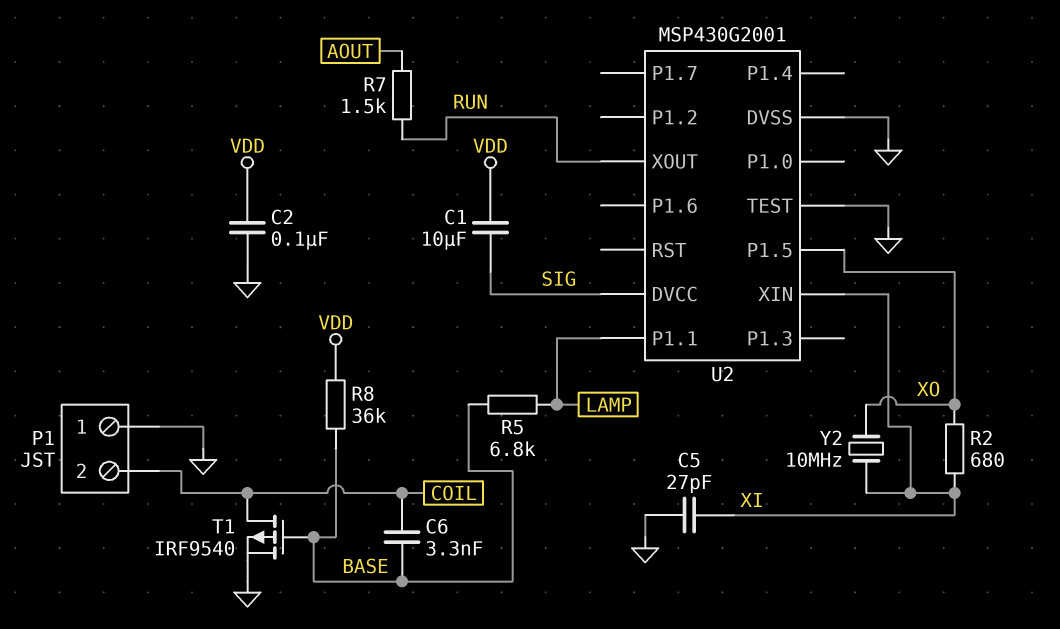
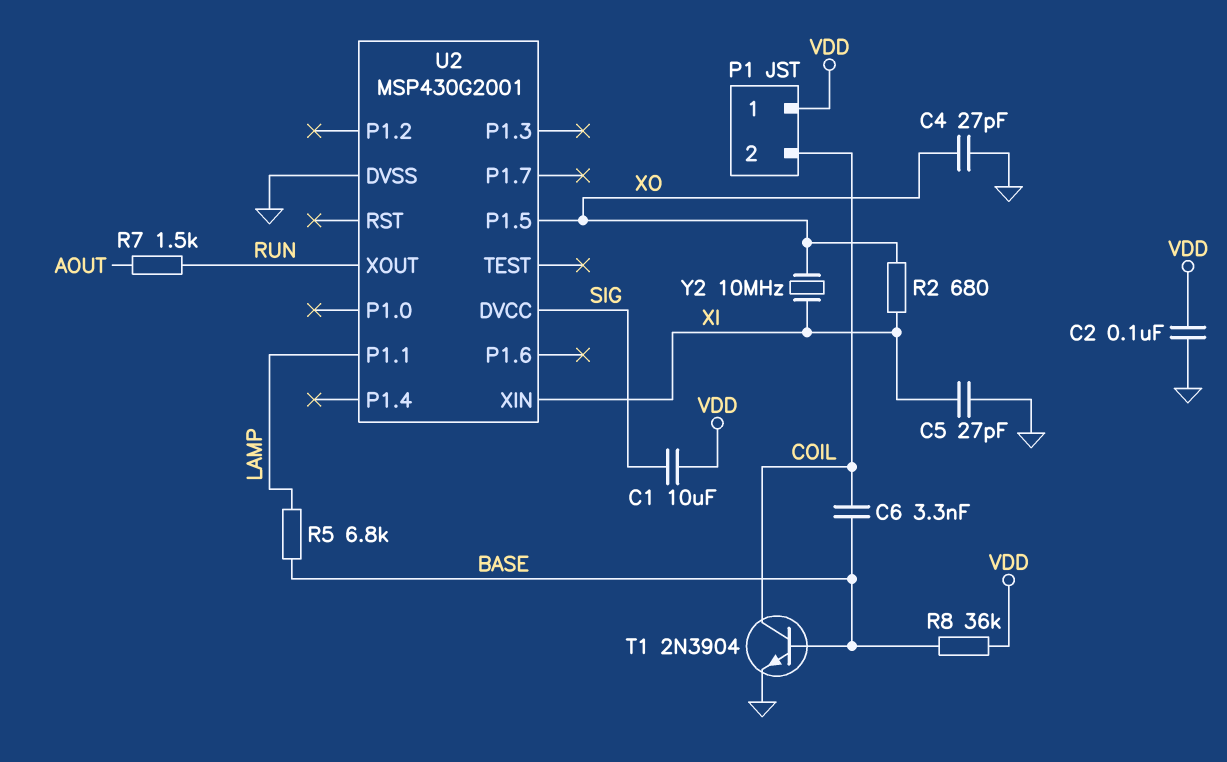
C4: none -> 27pF (GND, XO)
P1 pin 1: GND -> VDD
T1: PMOS IRF9540 (G BASE, D COIL, S GND) -> NPN 2N3904 (B BASE, C COIL, E GND)
U2 pin TEST: GND -> none

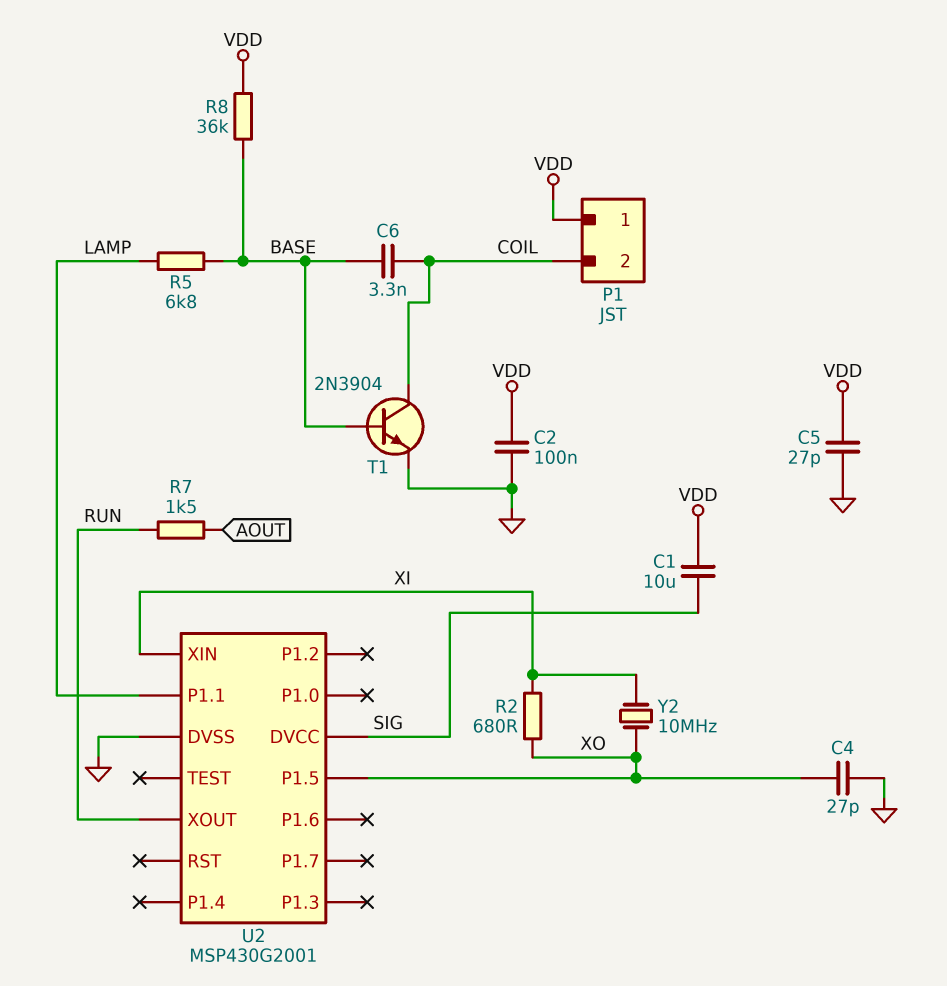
C5: 27pF (GND, XI) -> 27pF (GND, VDD)

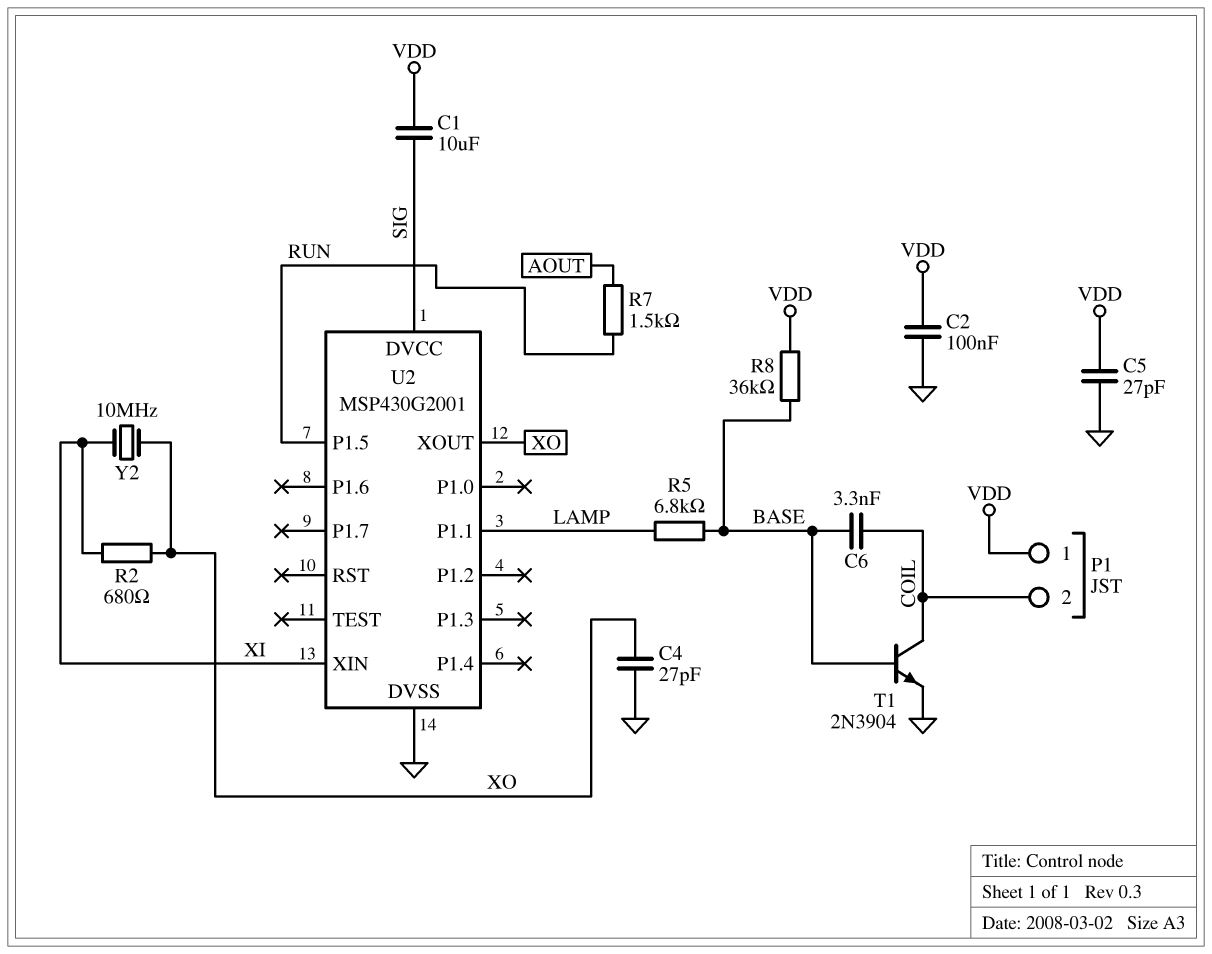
U2 pin P1.5: XO -> RUN
U2 pin XOUT: RUN -> XO

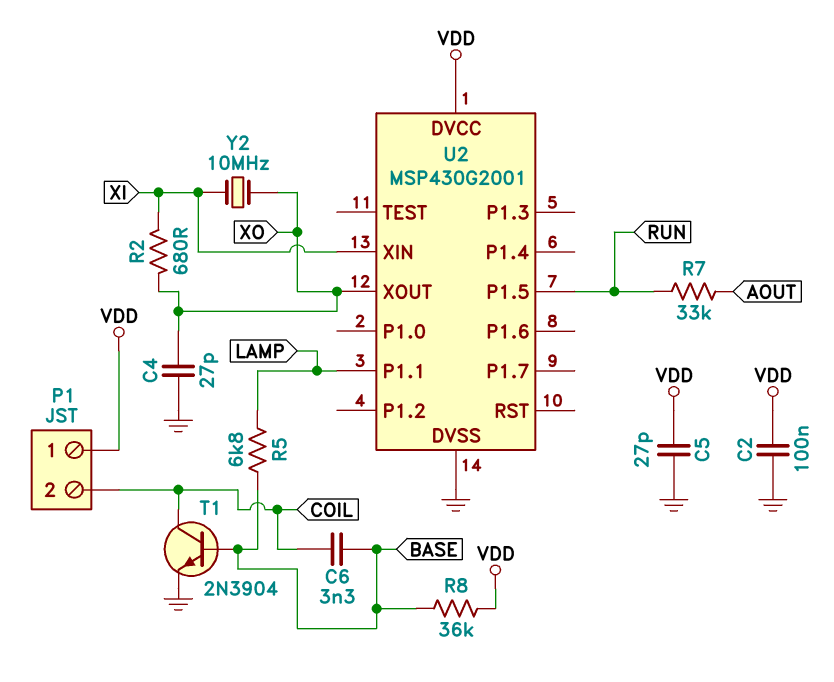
C1: 10uF (SIG, VDD) -> none
R7: 1.5k (AOUT, RUN) -> 33k (AOUT, RUN)
U2 pin DVCC: SIG -> VDD

